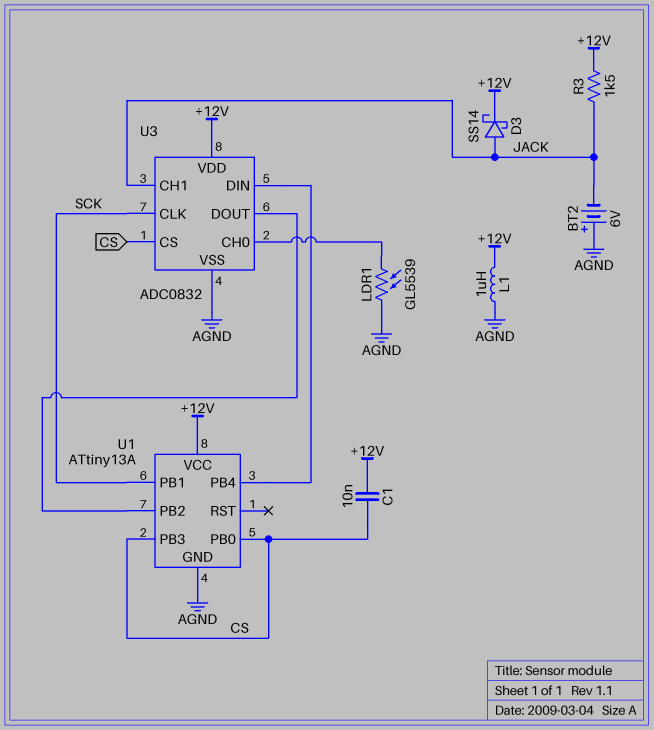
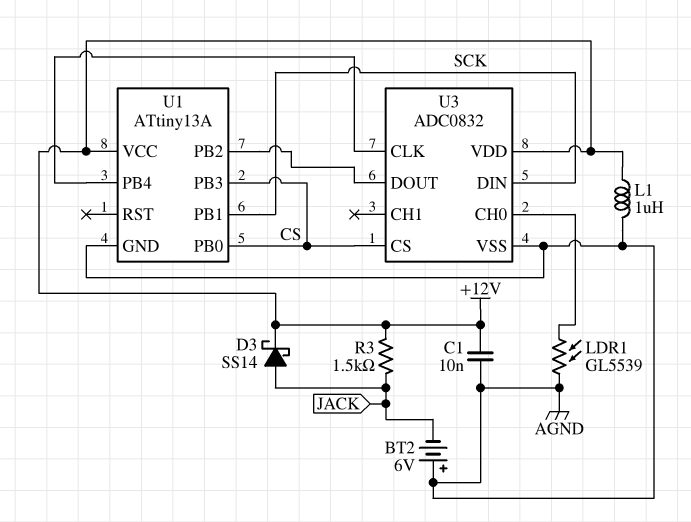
C1: 10nF (+12V, CS) -> 10nF (+12V, AGND)
U3 pin CH1: JACK -> none
U3 pin CLK: SCK -> U1/PB4
U3 pin DIN: U1/PB4 -> SCK

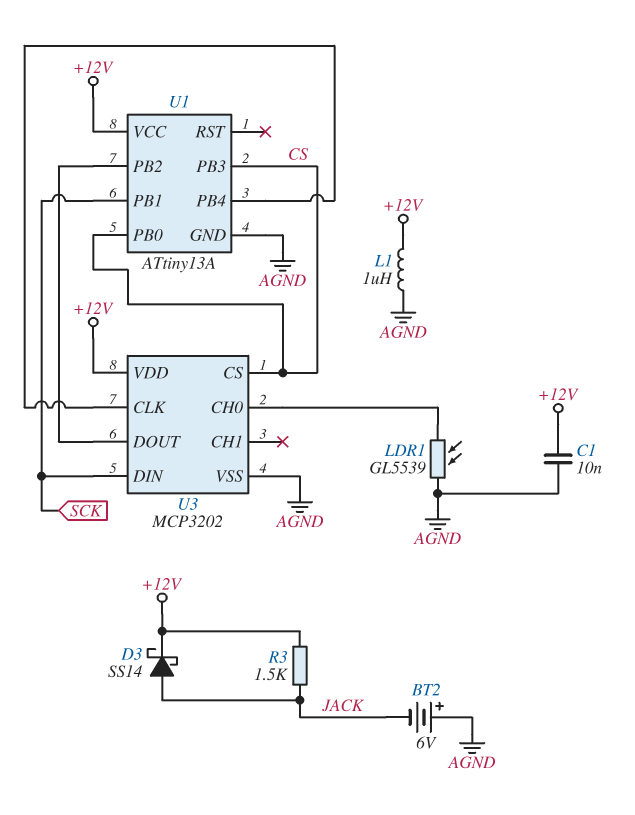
U3: ADC0832 -> MCP3202

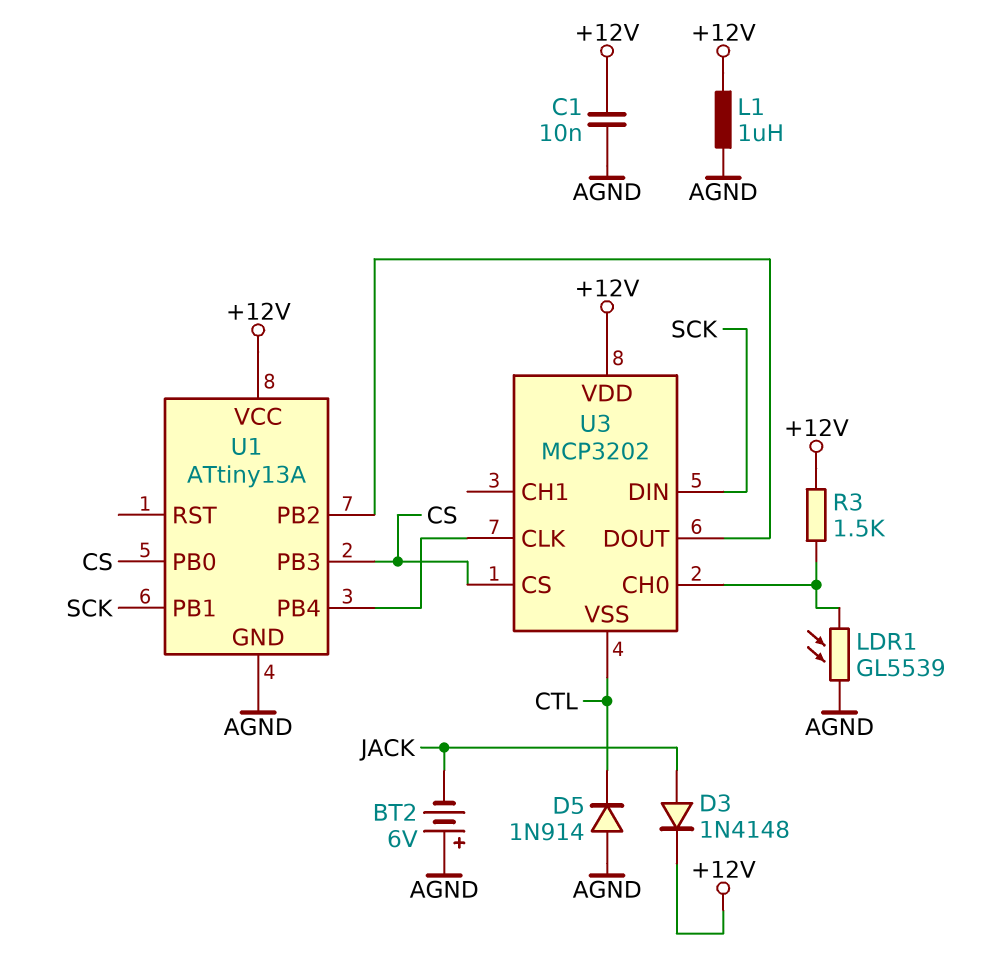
D3: schottky SS14 (A JACK, K +12V) -> diode 1N4148 (A JACK, K +12V)
D5: none -> diode 1N914 (A AGND, K CTL)
R3: 1.5k (+12V, JACK) -> 1.5k (+12V, U3/CH0)
U3 pin VSS: AGND -> CTL

